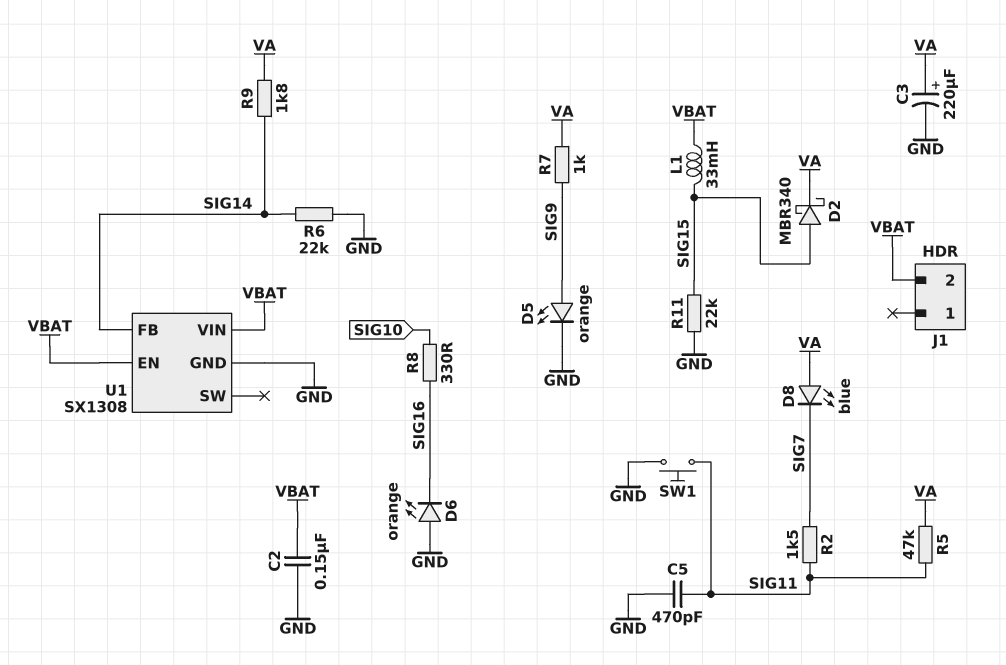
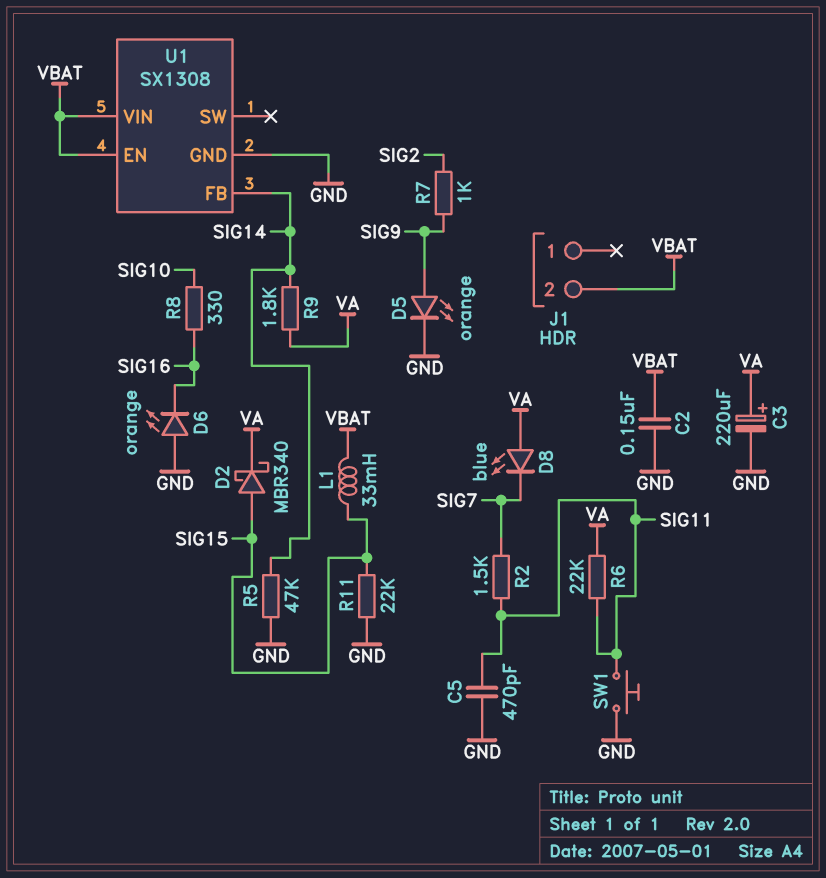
R5: 47k (SIG11, VA) -> 47k (GND, SIG14)
R6: 22k (GND, SIG14) -> 22k (SIG11, VA)
R7: 1k (SIG9, VA) -> 1k (SIG2, SIG9)

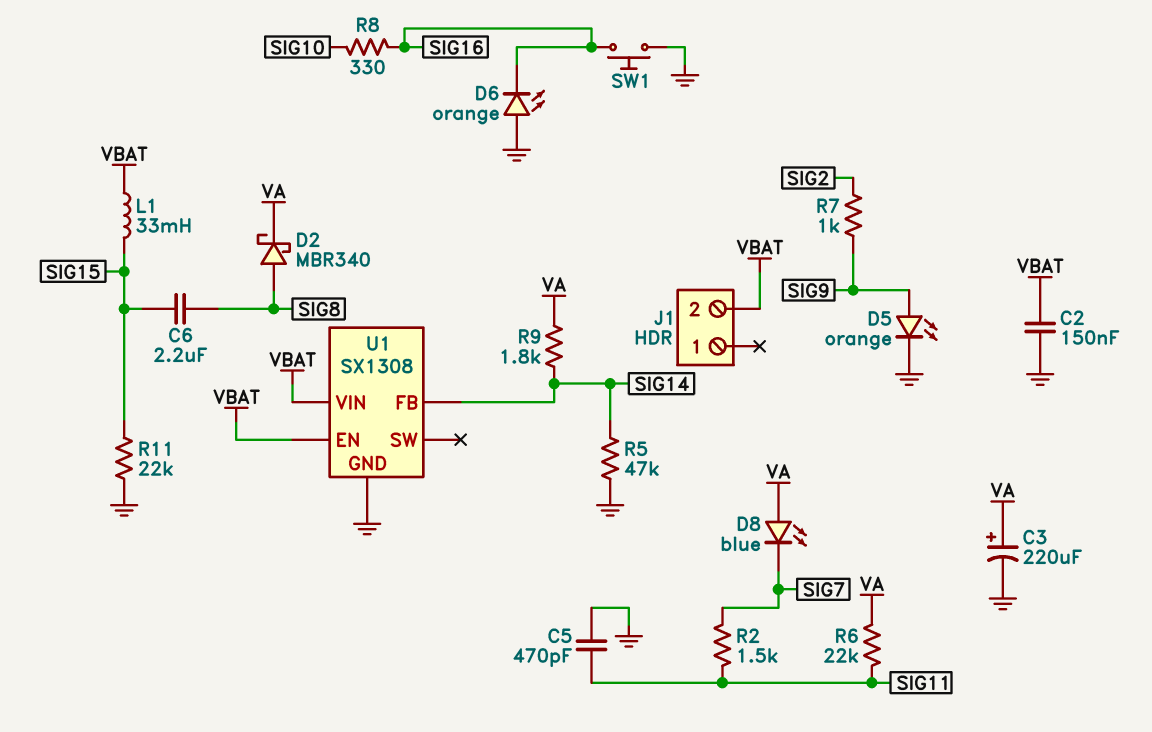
C6: none -> 2.2uF (SIG8, SIG15)
D2: schottky MBR340 (A SIG15, K VA) -> schottky MBR340 (A SIG8, K VA)
SW1: button (GND, SIG11) -> button (GND, SIG16)

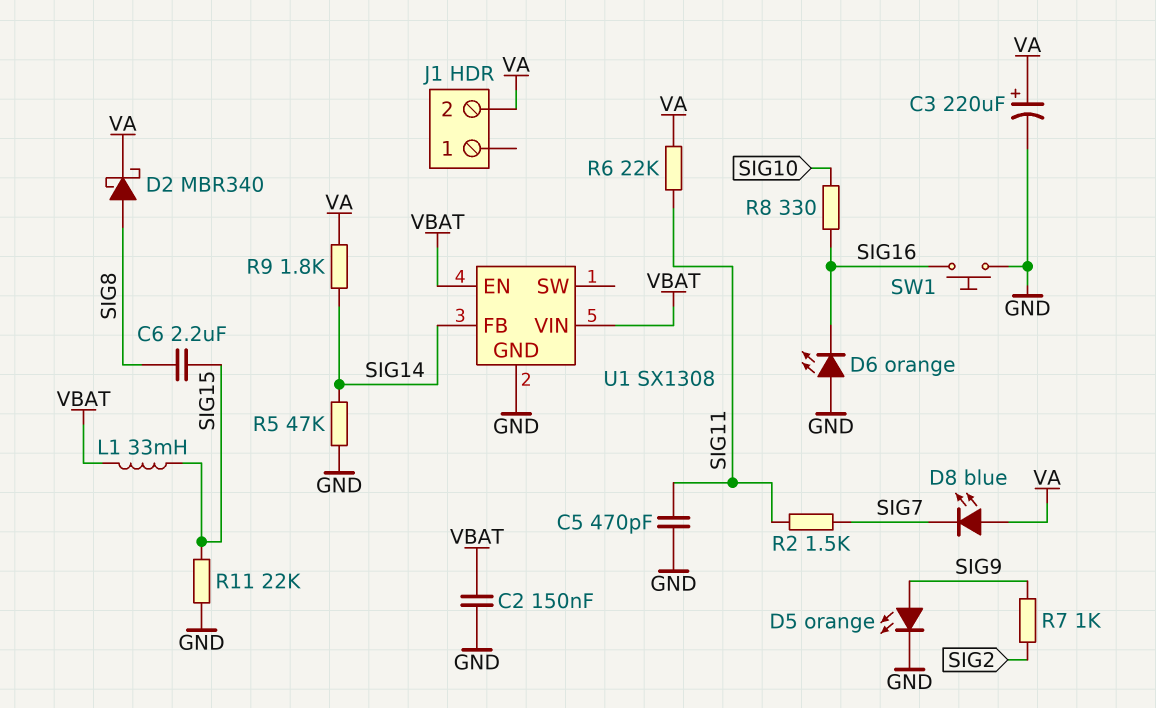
J1 pin 2: VBAT -> VA

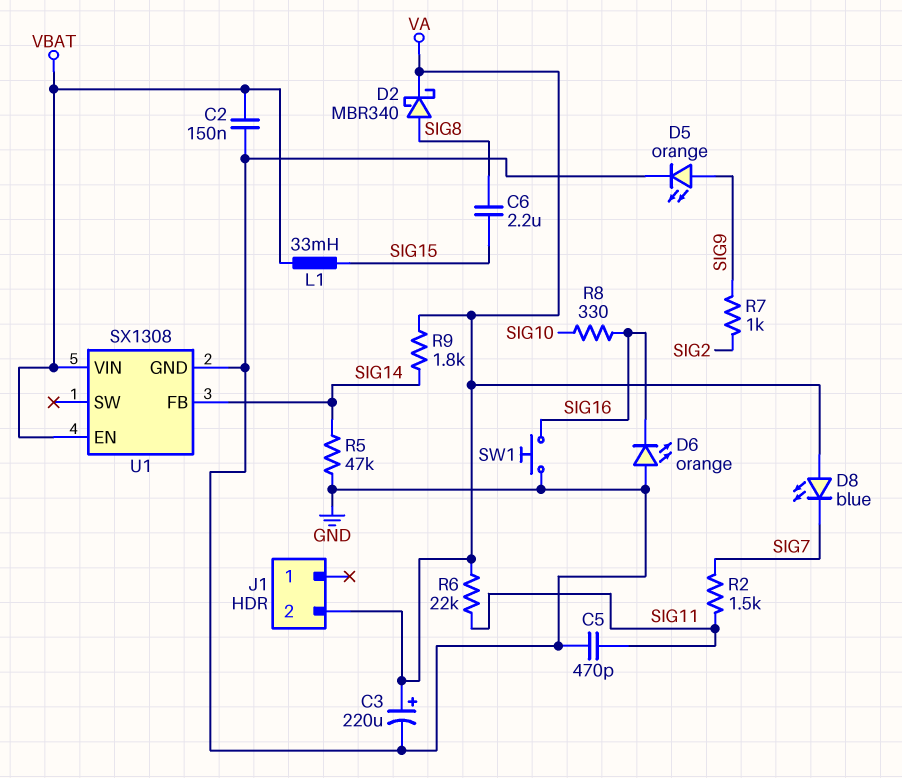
R11: 22k (GND, SIG15) -> none

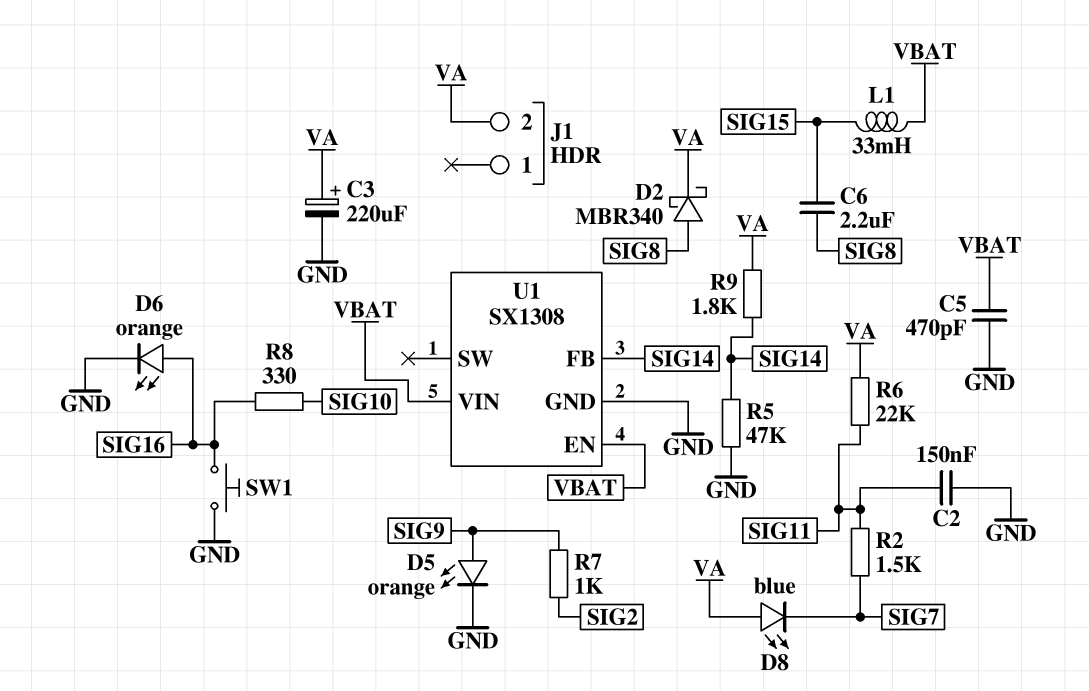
C2: 150nF (GND, VBAT) -> 150nF (GND, SIG11)
C5: 470pF (GND, SIG11) -> 470pF (GND, VBAT)
D6: LED orange (A GND, K SIG16) -> LED orange (A SIG16, K GND)

